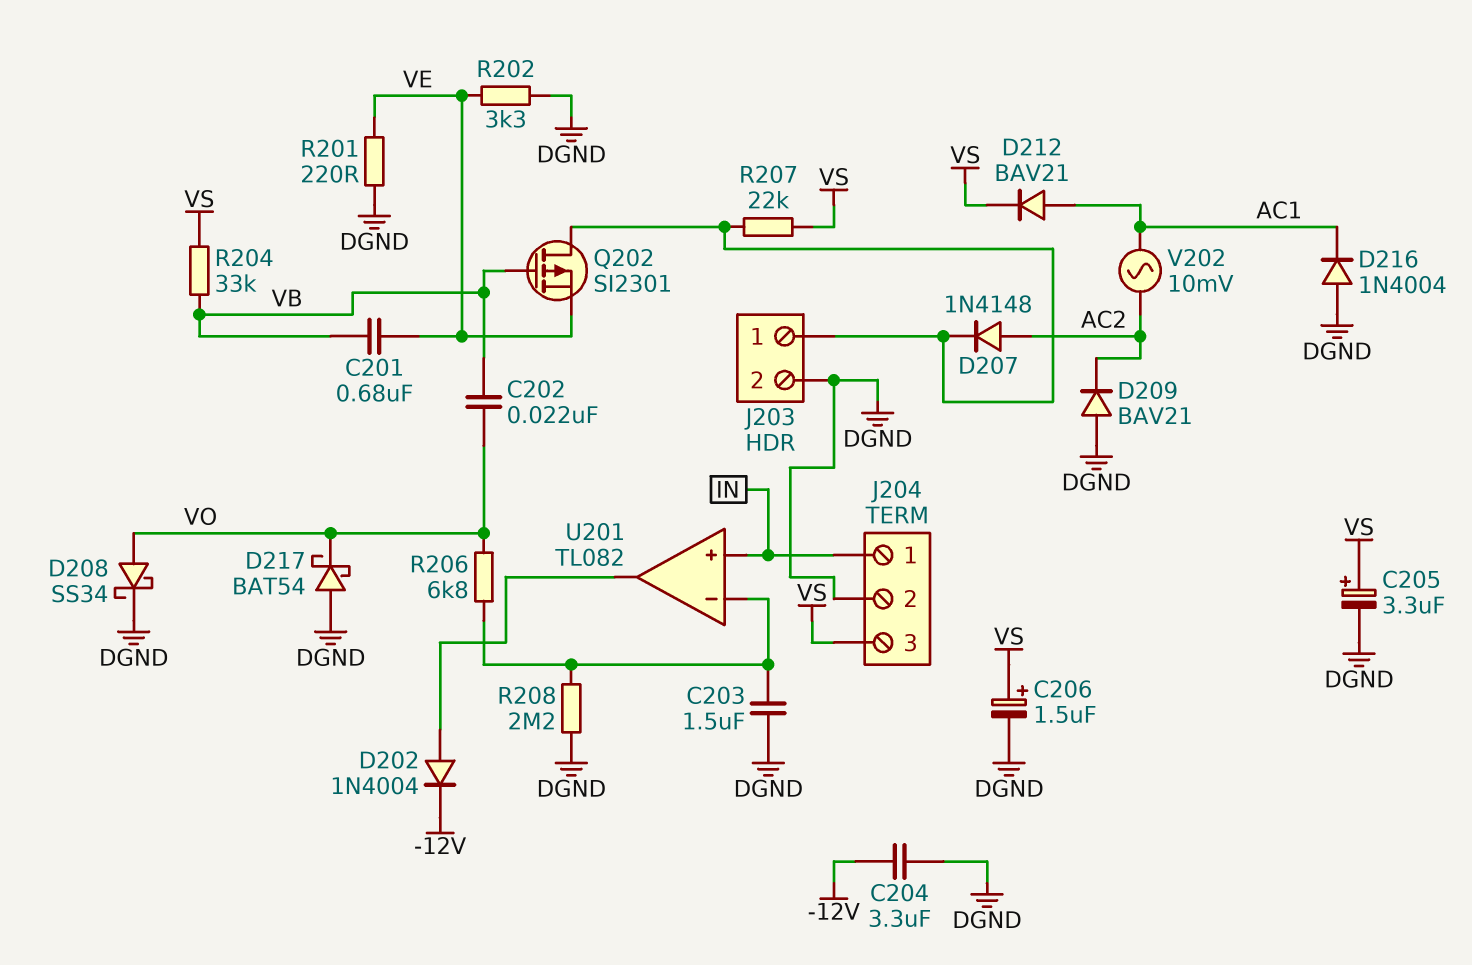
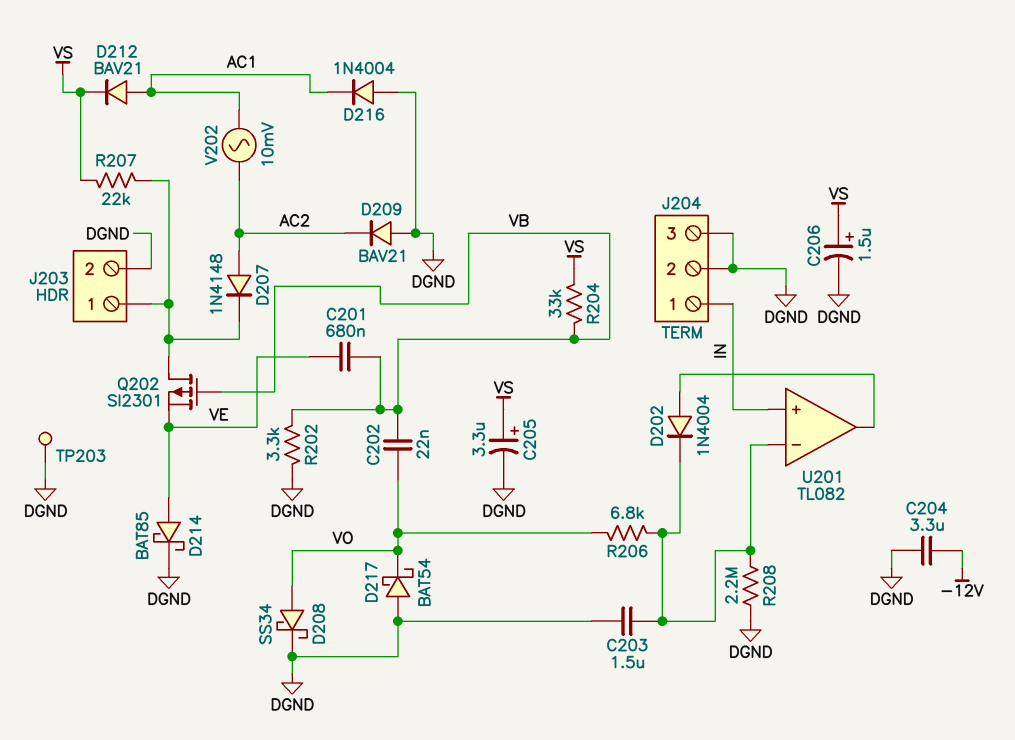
D202: diode 1N4004 (A U201/out, K -12V) -> diode 1N4004 (A U201/out, K U201/in-)
D214: none -> schottky BAT85 (A VE, K DGND)
J204 pin 3: VS -> DGND
R201: 220 (DGND, VE) -> none
R202: 3.3k (DGND, VE) -> 3.3k (DGND, VB)
TP203: none -> test point (DGND)

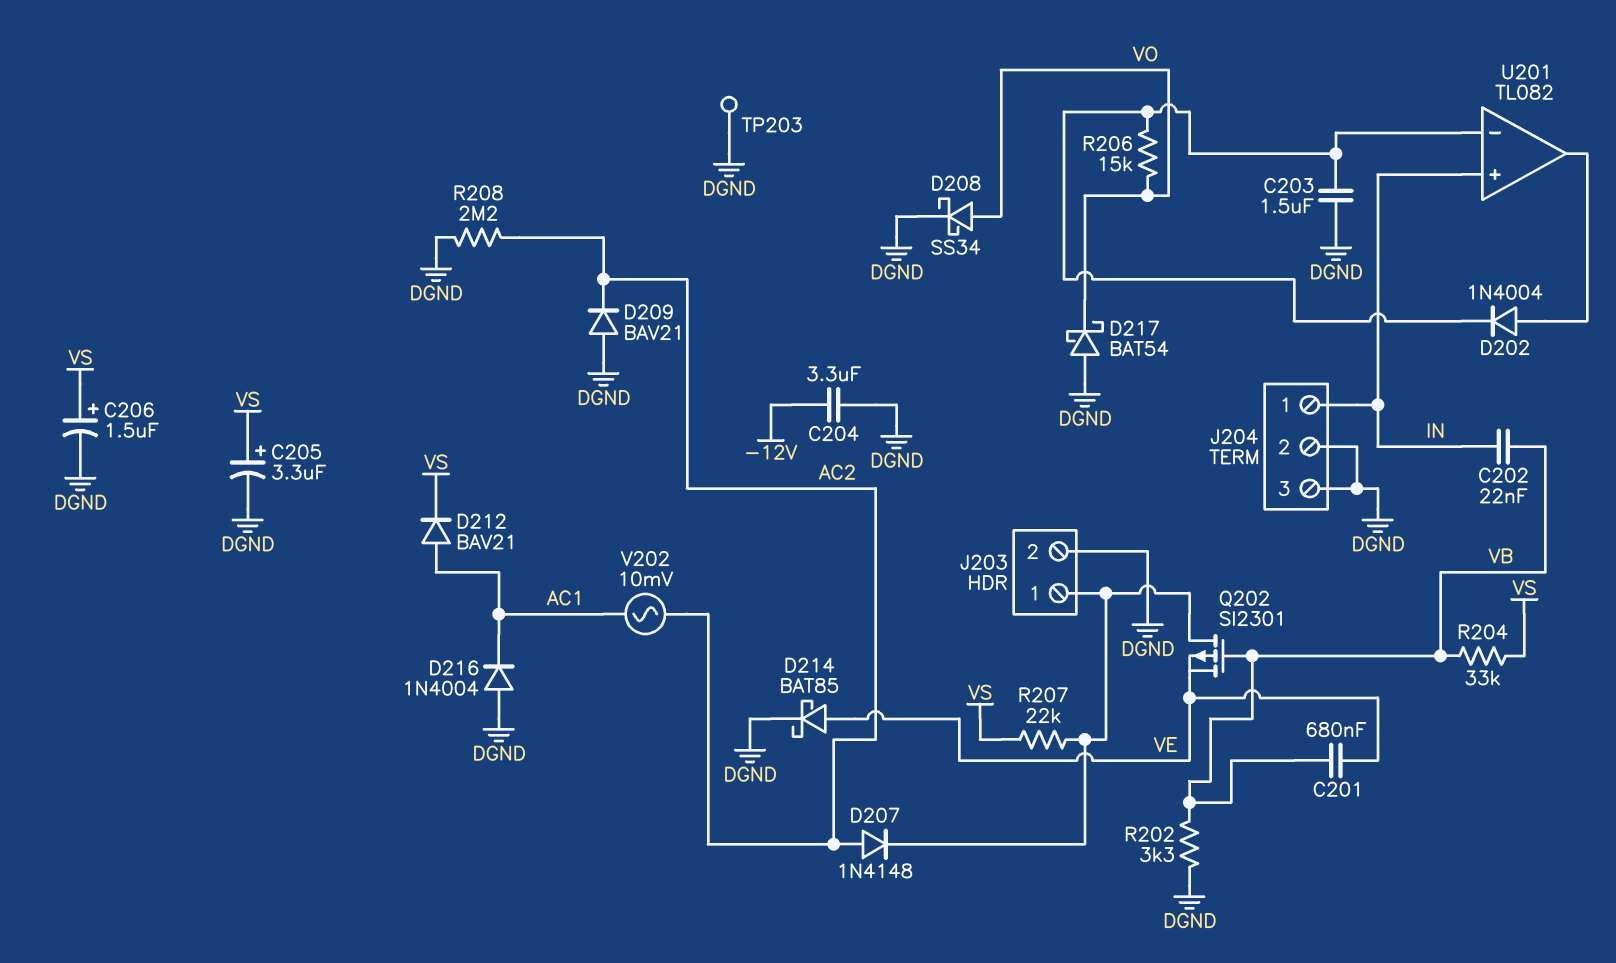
C202: 22nF (VB, VO) -> 22nF (IN, VB)
R206: 6.8k (U201/in-, VO) -> 15k (U201/in-, VO)
R208: 2.2M (DGND, U201/in-) -> 2.2M (AC2, DGND)

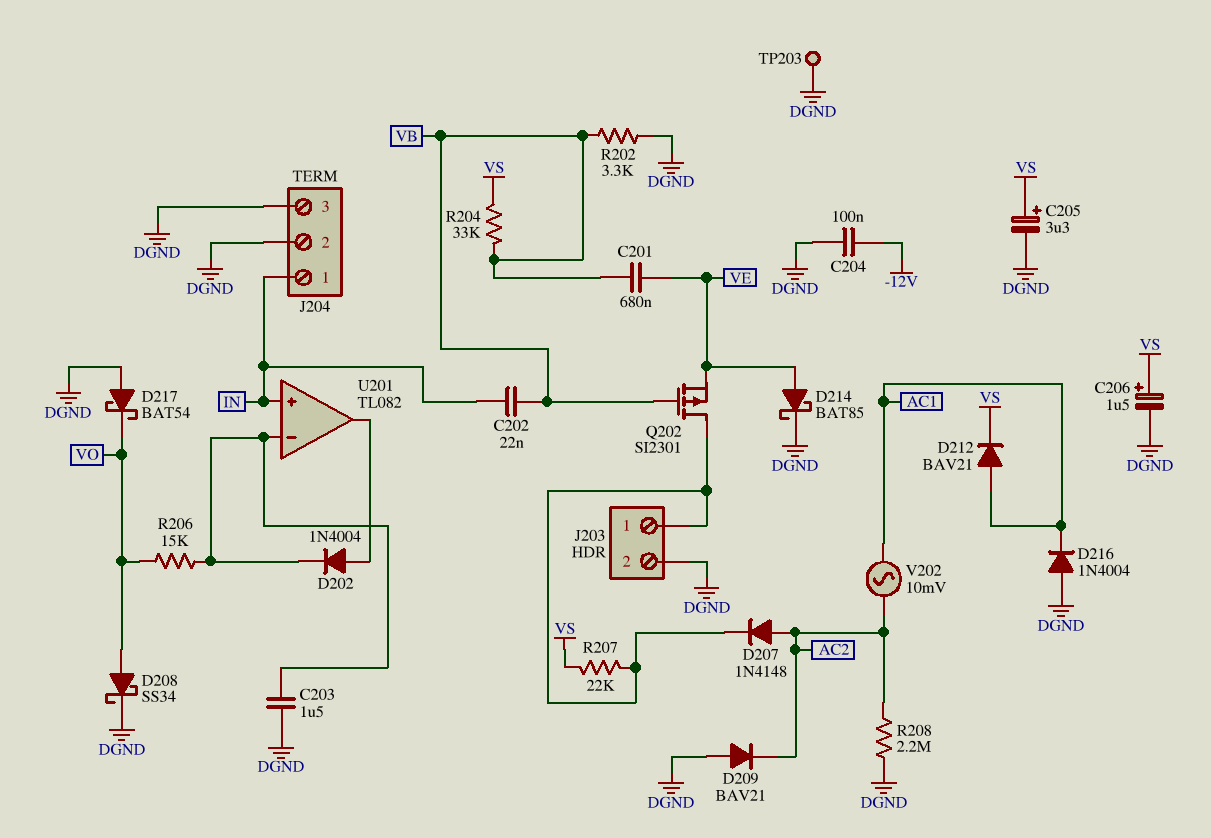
C204: 3.3uF (-12V, DGND) -> 100nF (-12V, DGND)

